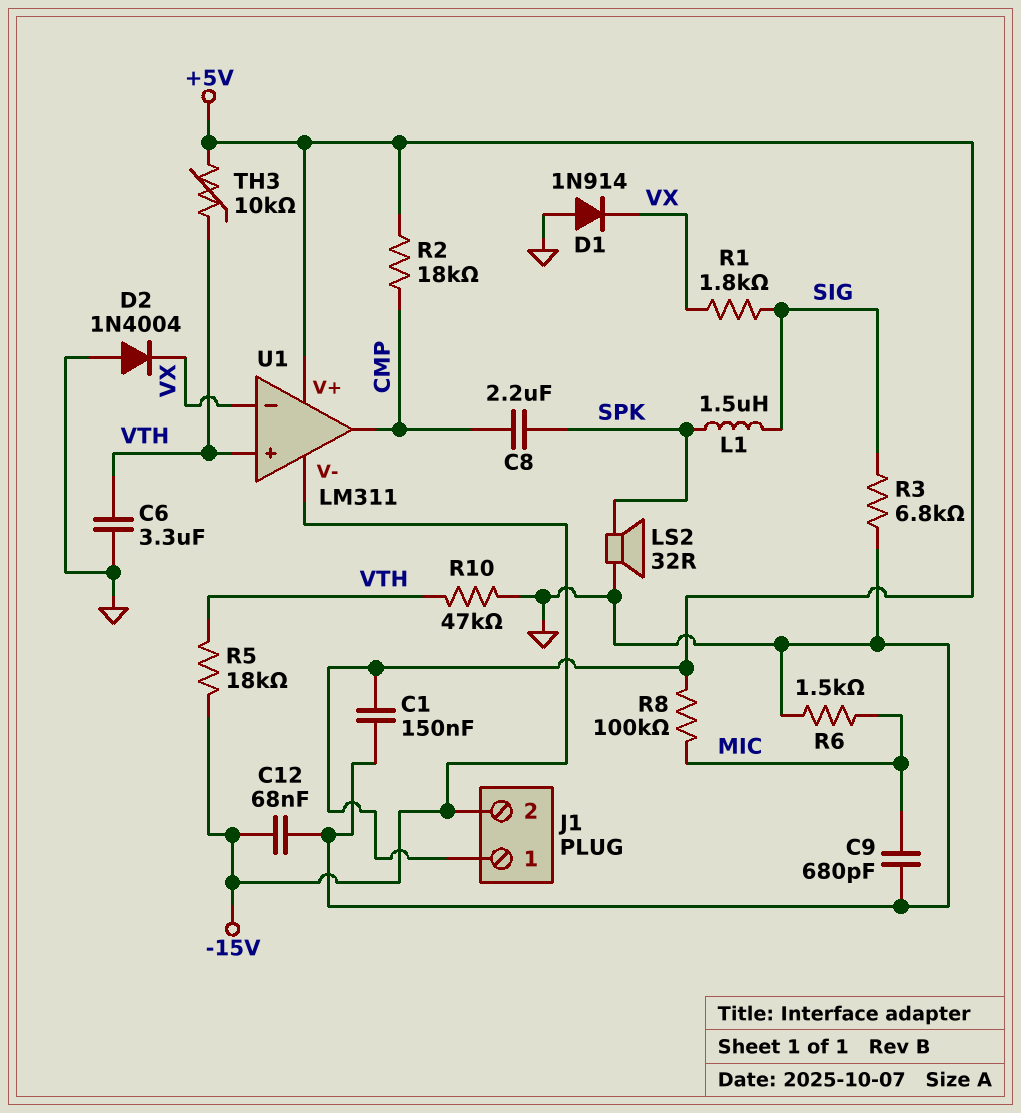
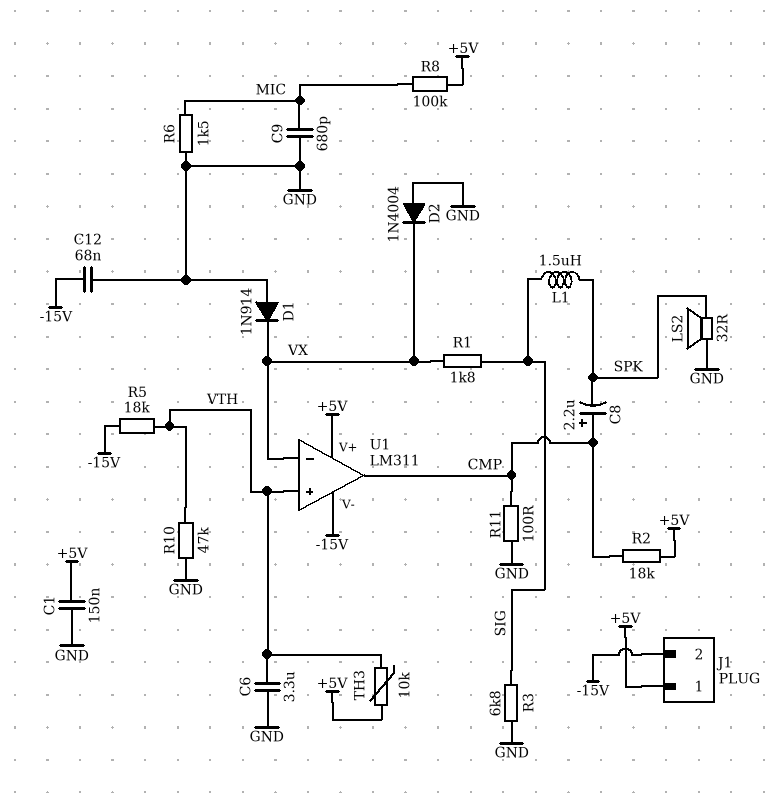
C8: 2.2uF (CMP, SPK) -> 2.2uF (plus CMP, minus SPK)
R11: none -> 100 (CMP, GND)

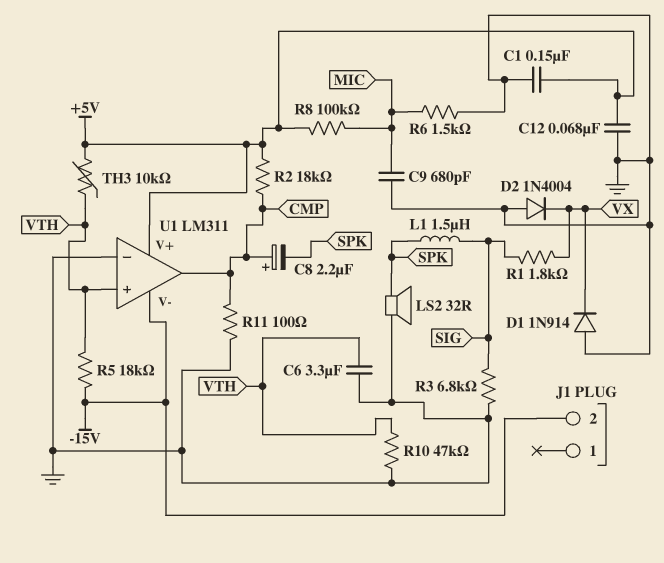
C12: 68nF (-15V, GND) -> 68nF (+5V, GND)
J1 pin 1: +5V -> none
U1 pin in-: VX -> GND

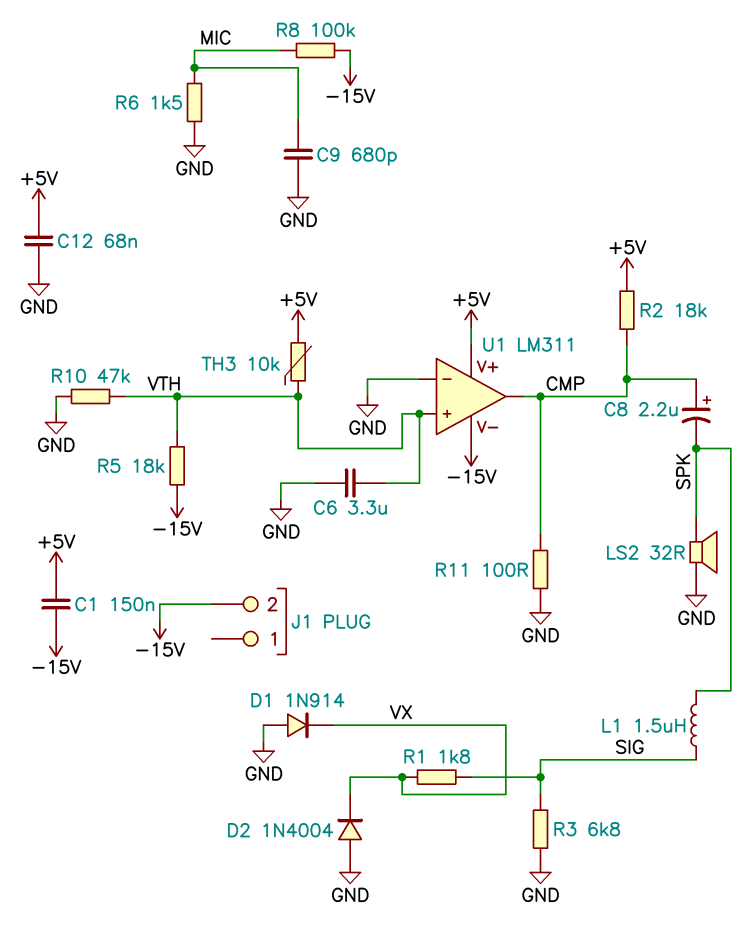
C1: 150nF (+5V, GND) -> 150nF (+5V, -15V)
R8: 100k (+5V, MIC) -> 100k (-15V, MIC)

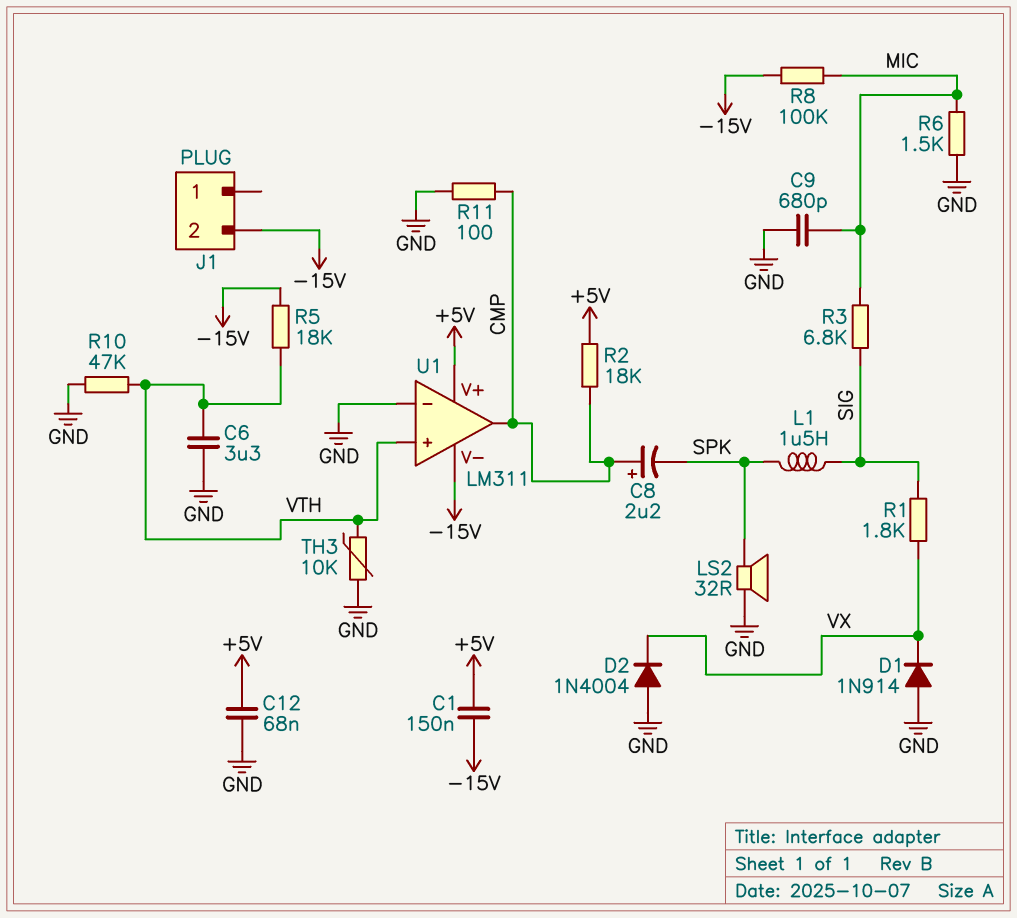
R3: 6.8k (GND, SIG) -> 6.8k (MIC, SIG)
TH3: 10k (+5V, VTH) -> 10k (GND, VTH)

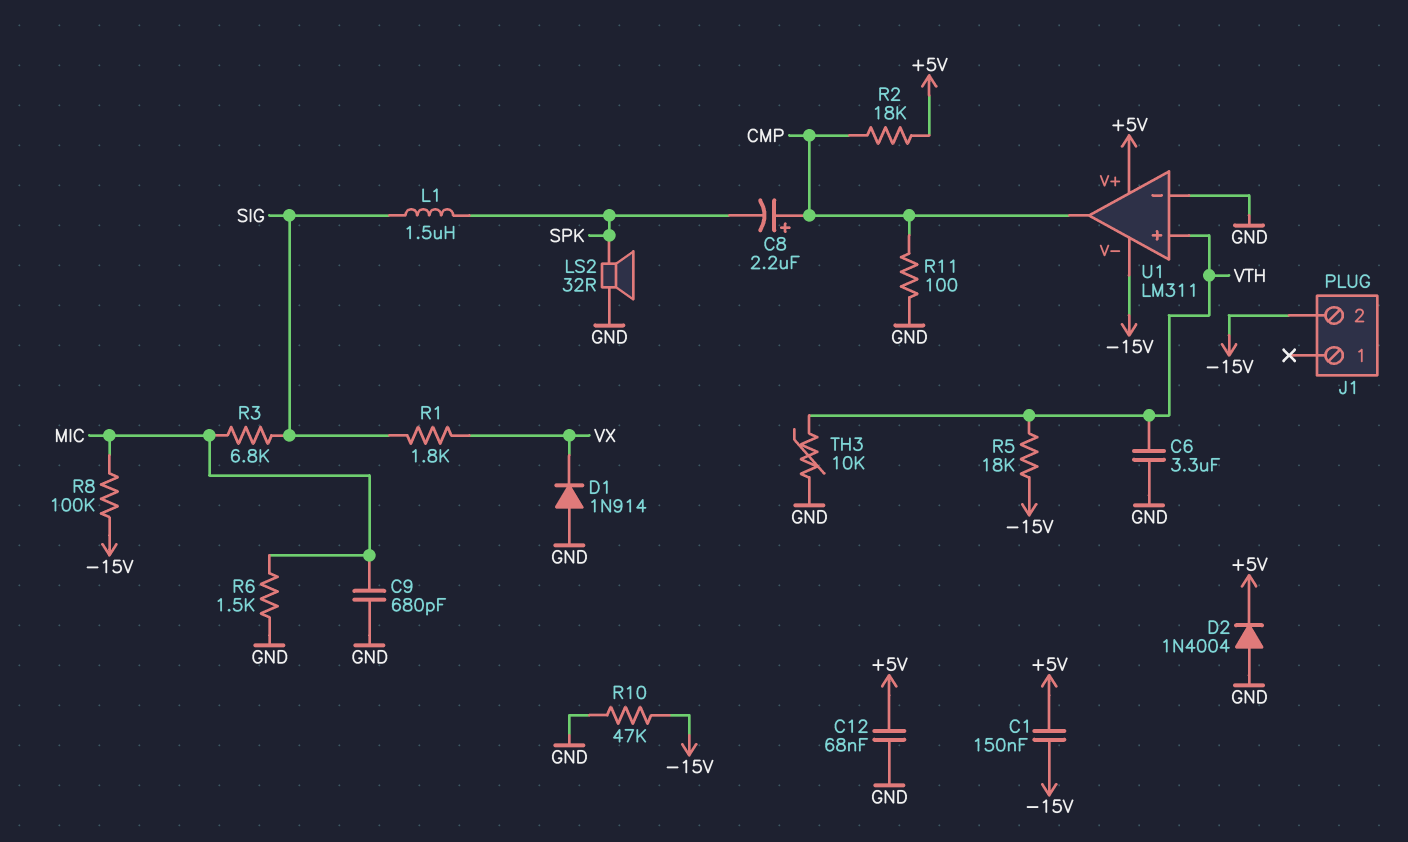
D2: diode 1N4004 (A GND, K VX) -> diode 1N4004 (A GND, K +5V)
R10: 47k (GND, VTH) -> 47k (-15V, GND)

